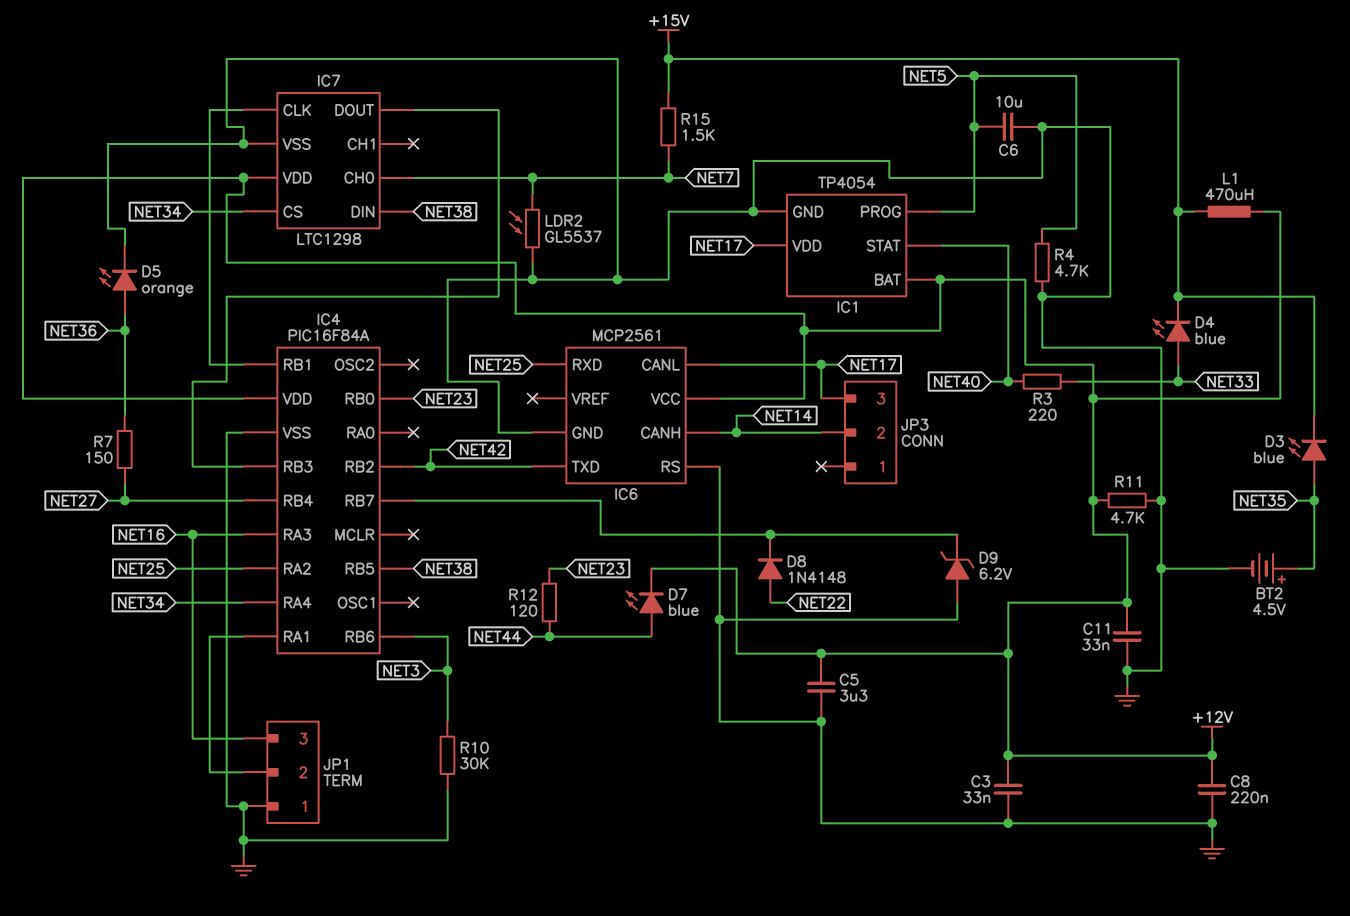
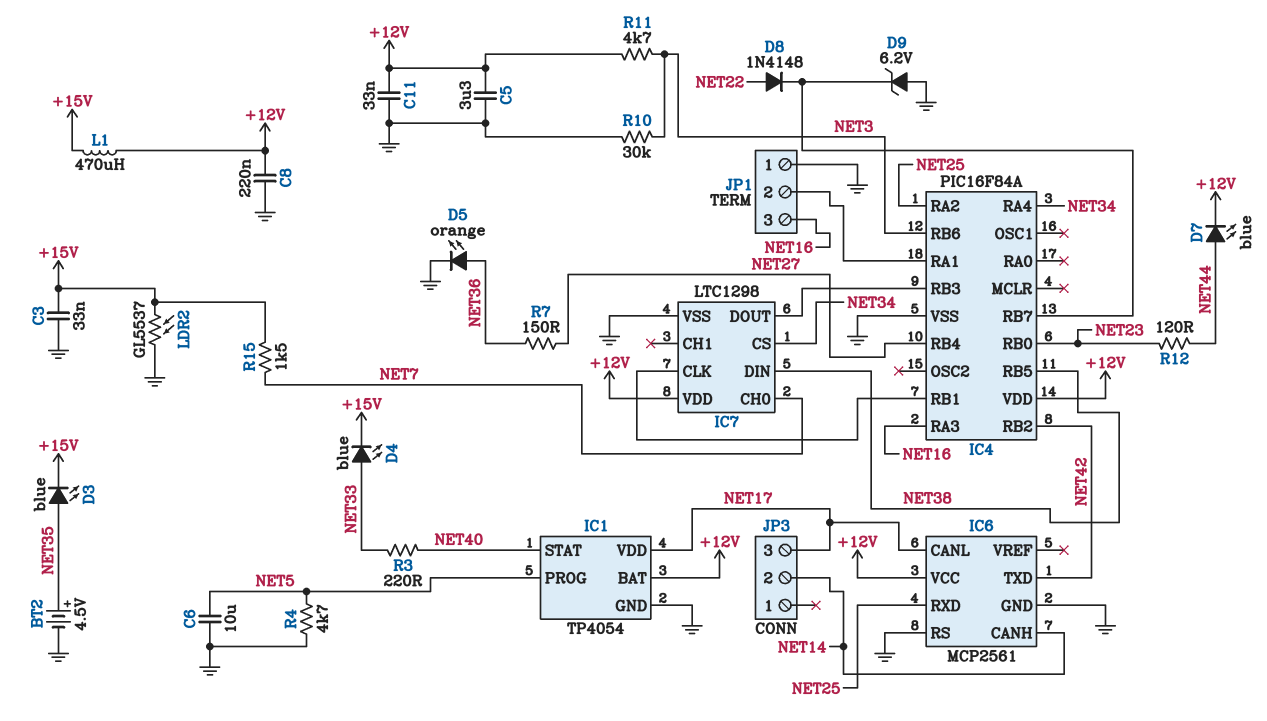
C3: 33nF (+12V, GND) -> 33nF (+15V, GND)
LDR2: GL5537 (GND, NET7) -> GL5537 (+15V, GND)
R11: 4.7k (+12V, GND) -> 4.7k (+12V, NET3)

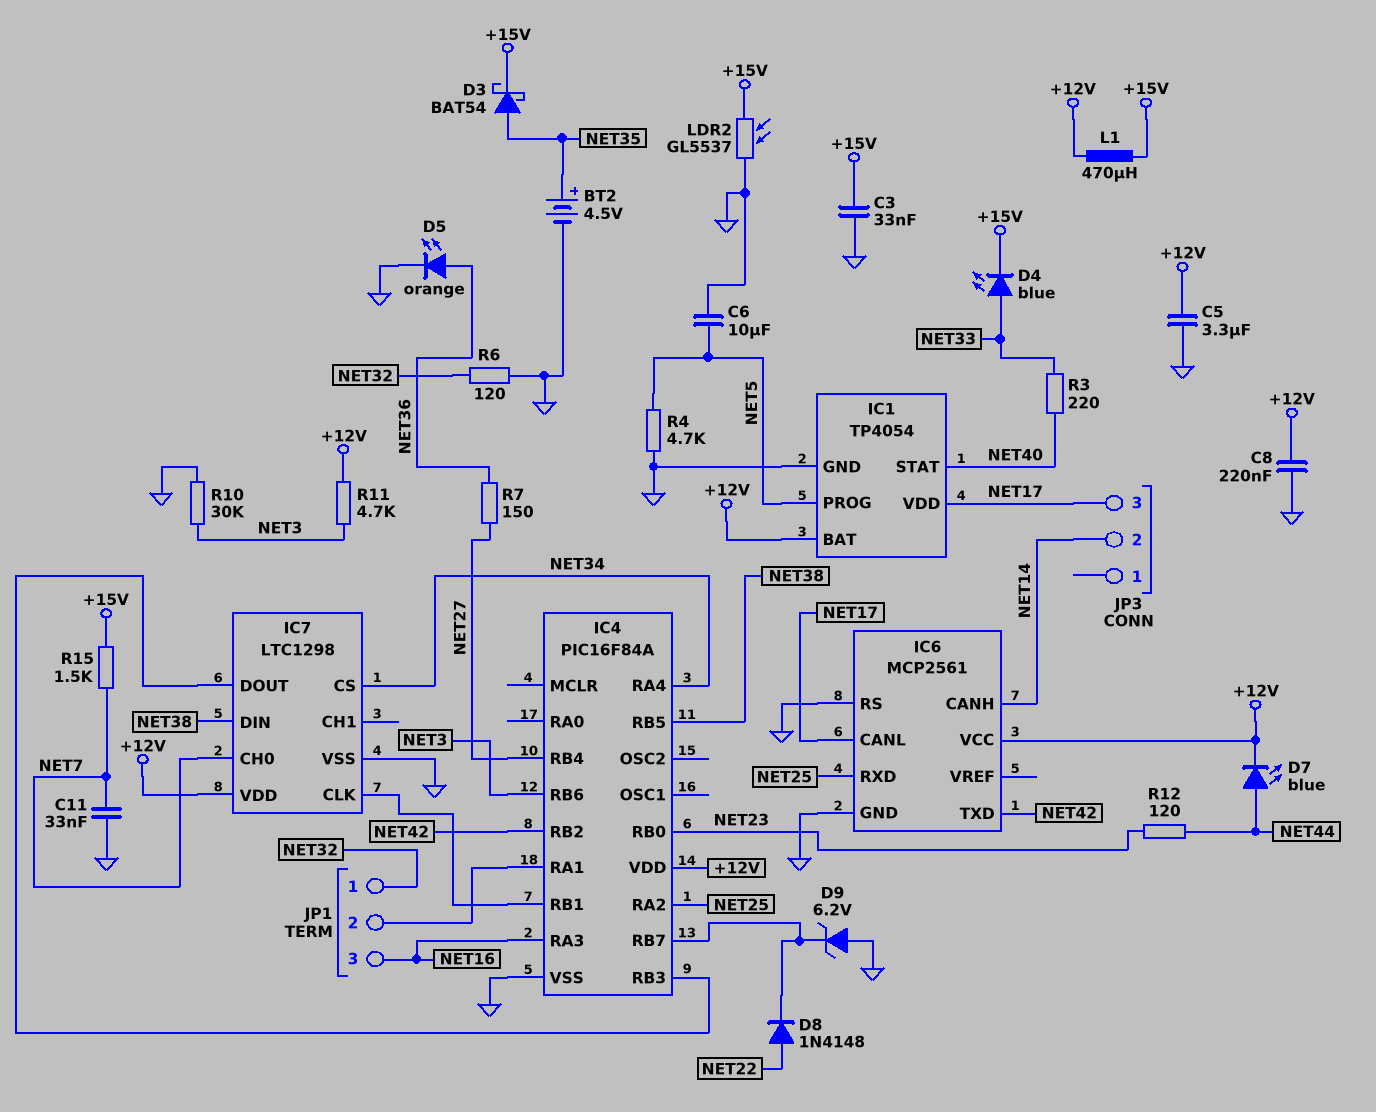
C11: 33nF (+12V, GND) -> 33nF (GND, NET7)
D3: LED blue (A NET35, K +15V) -> schottky BAT54 (A NET35, K +15V)
JP1 pin 1: GND -> NET32
R6: none -> 120 (GND, NET32)

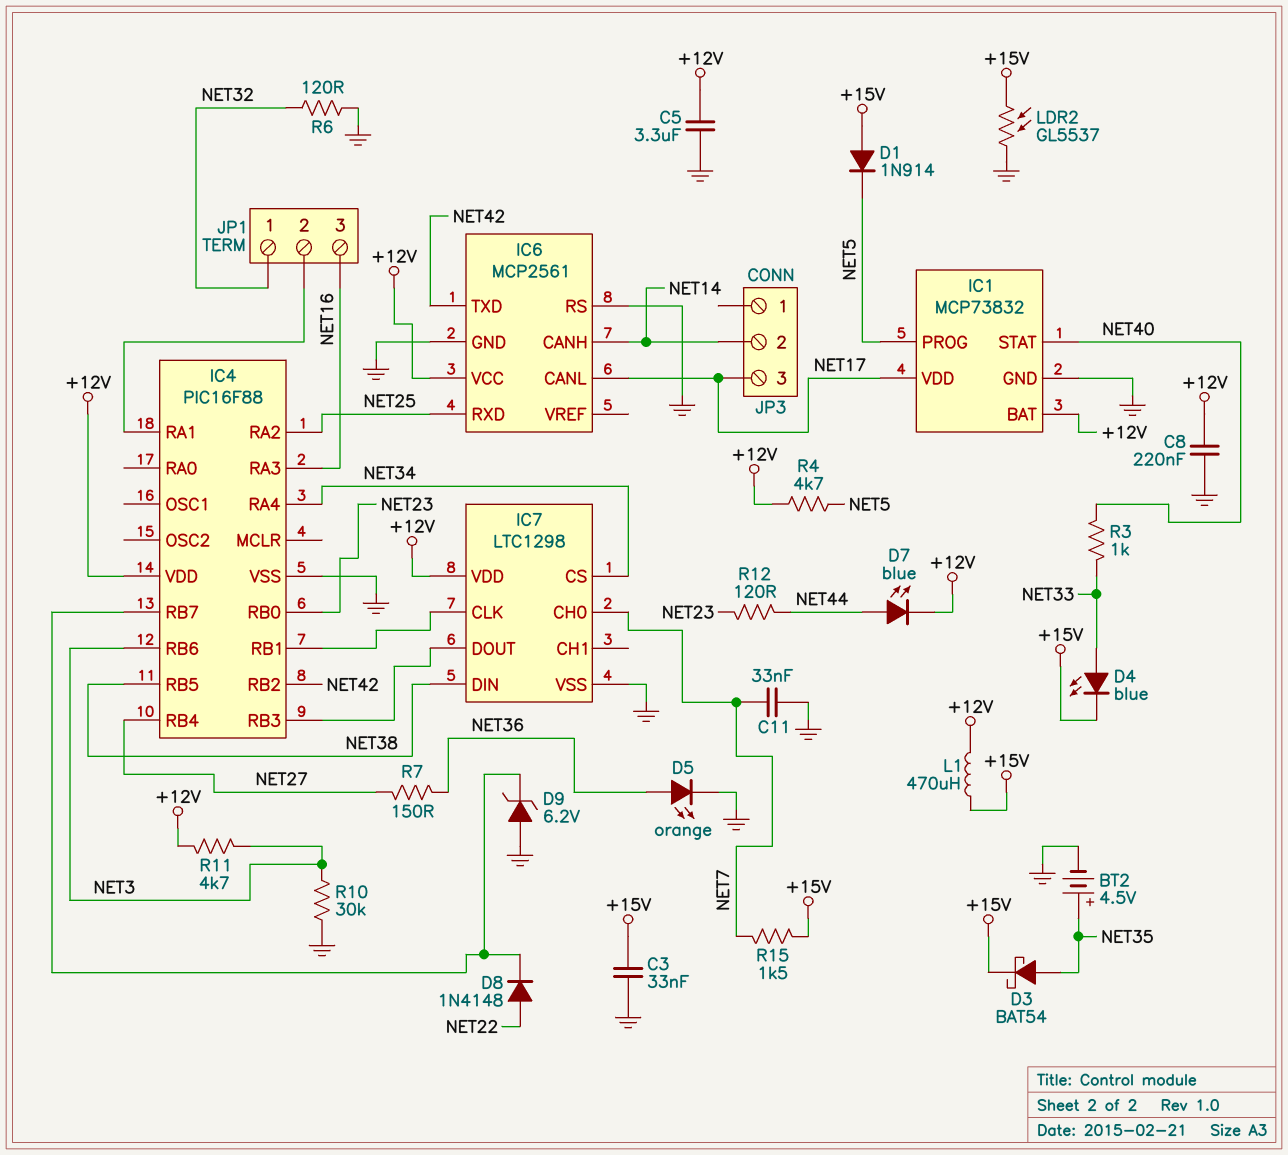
C6: 10uF (GND, NET5) -> none
D1: none -> diode 1N914 (A +15V, K NET5)
IC1: TP4054 -> MCP73832
IC4: PIC16F84A -> PIC16F88
R3: 220 (NET33, NET40) -> 1k (NET33, NET40)
R4: 4.7k (GND, NET5) -> 4.7k (+12V, NET5)

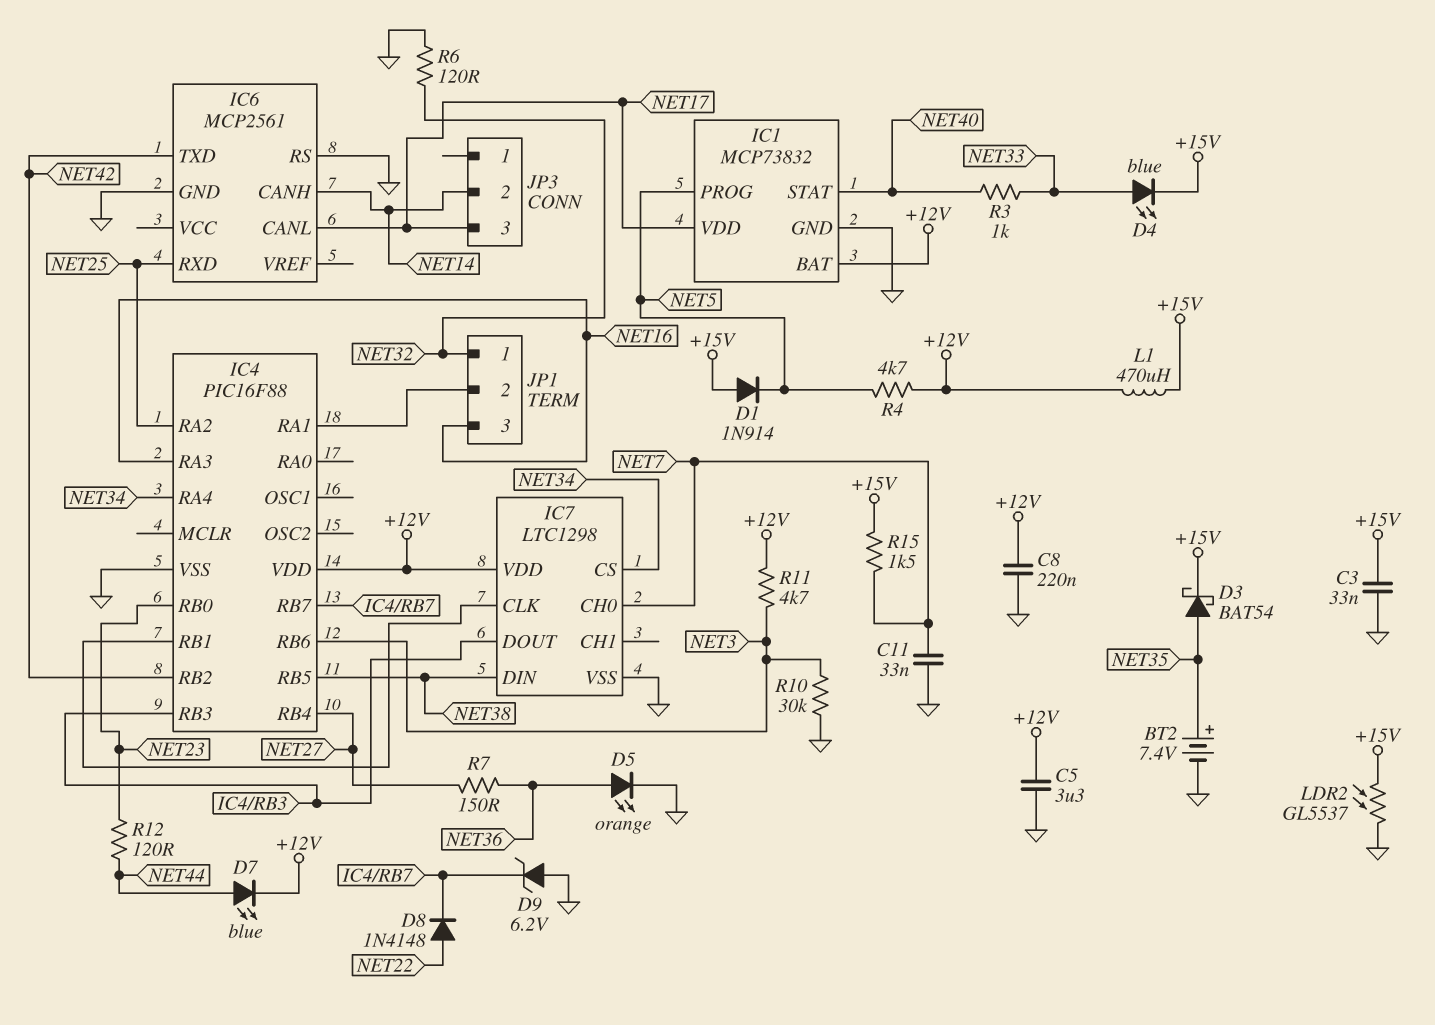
BT2: 4.5V (plus NET35, minus GND) -> 7.4V (plus NET35, minus GND)
IC6 pin VCC: +12V -> none

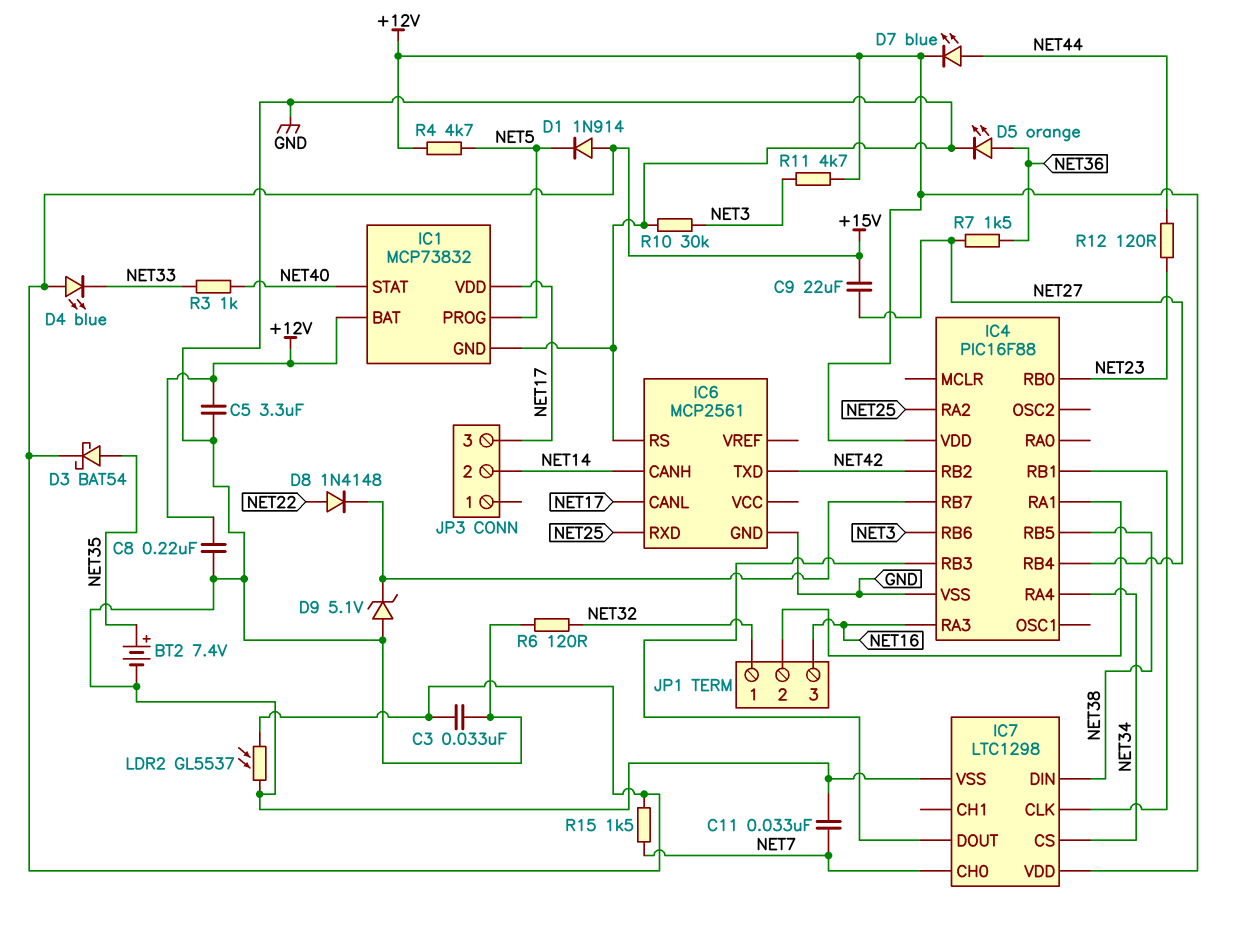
C9: none -> 22uF (+15V, NET27)
D4: LED blue (A NET33, K +15V) -> LED blue (A +15V, K NET33)
D9: zener 6.2V (A GND, K IC4/RB7) -> zener 5.1V (A GND, K IC4/RB7)
L1: 470uH (+12V, +15V) -> none
R7: 150 (NET27, NET36) -> 1.5k (NET27, NET36)

